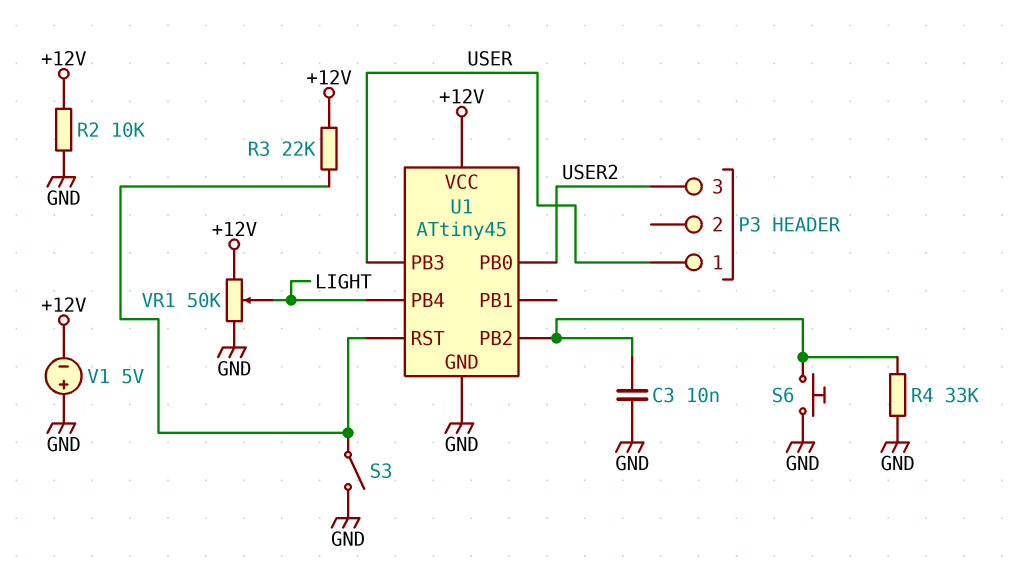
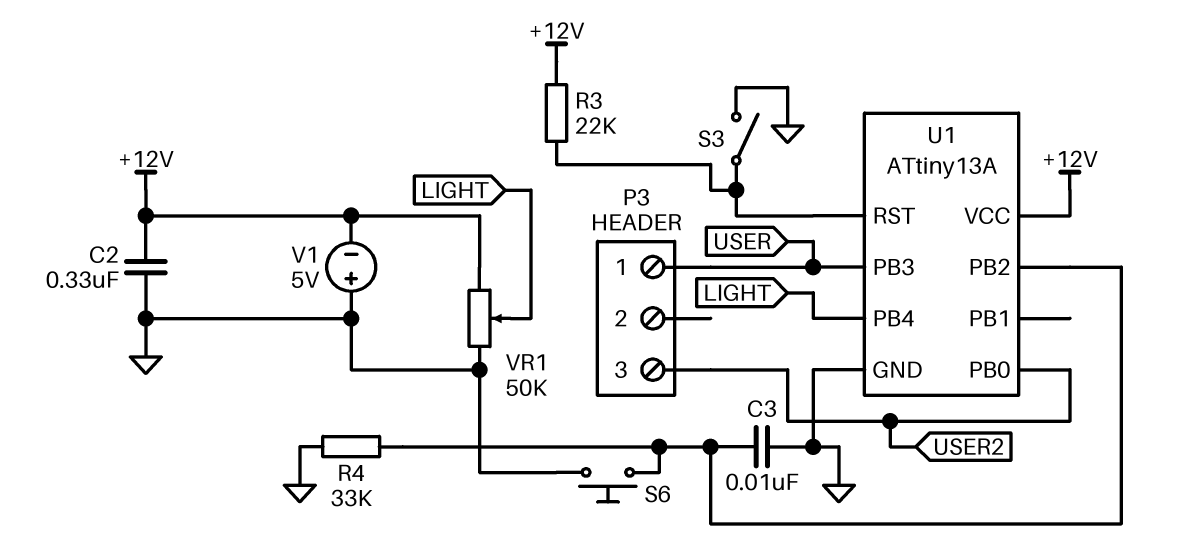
C2: none -> 330nF (+12V, GND)
R2: 10k (+12V, GND) -> none
U1: ATtiny45 -> ATtiny13A

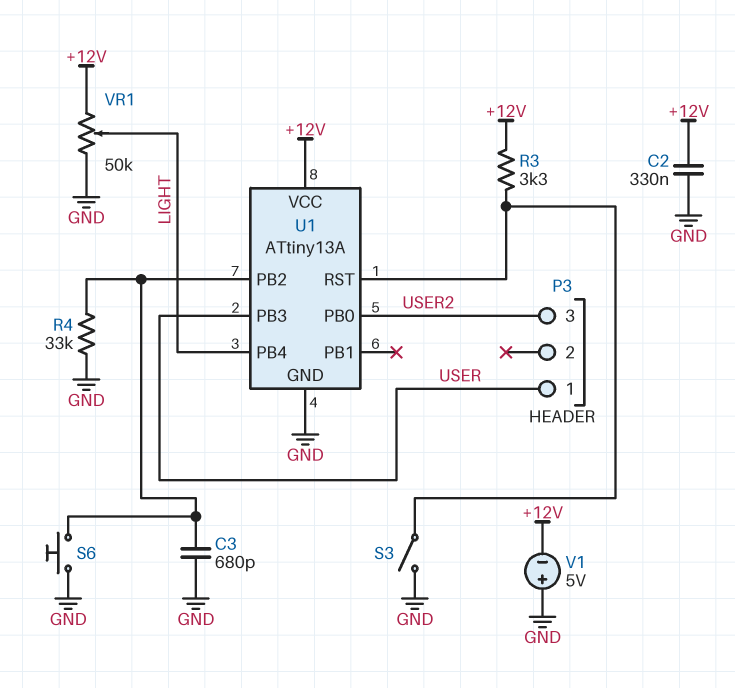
C3: 10nF (GND, U1/PB2) -> 680pF (GND, U1/PB2)
R3: 22k (+12V, U1/RST) -> 3.3k (+12V, U1/RST)

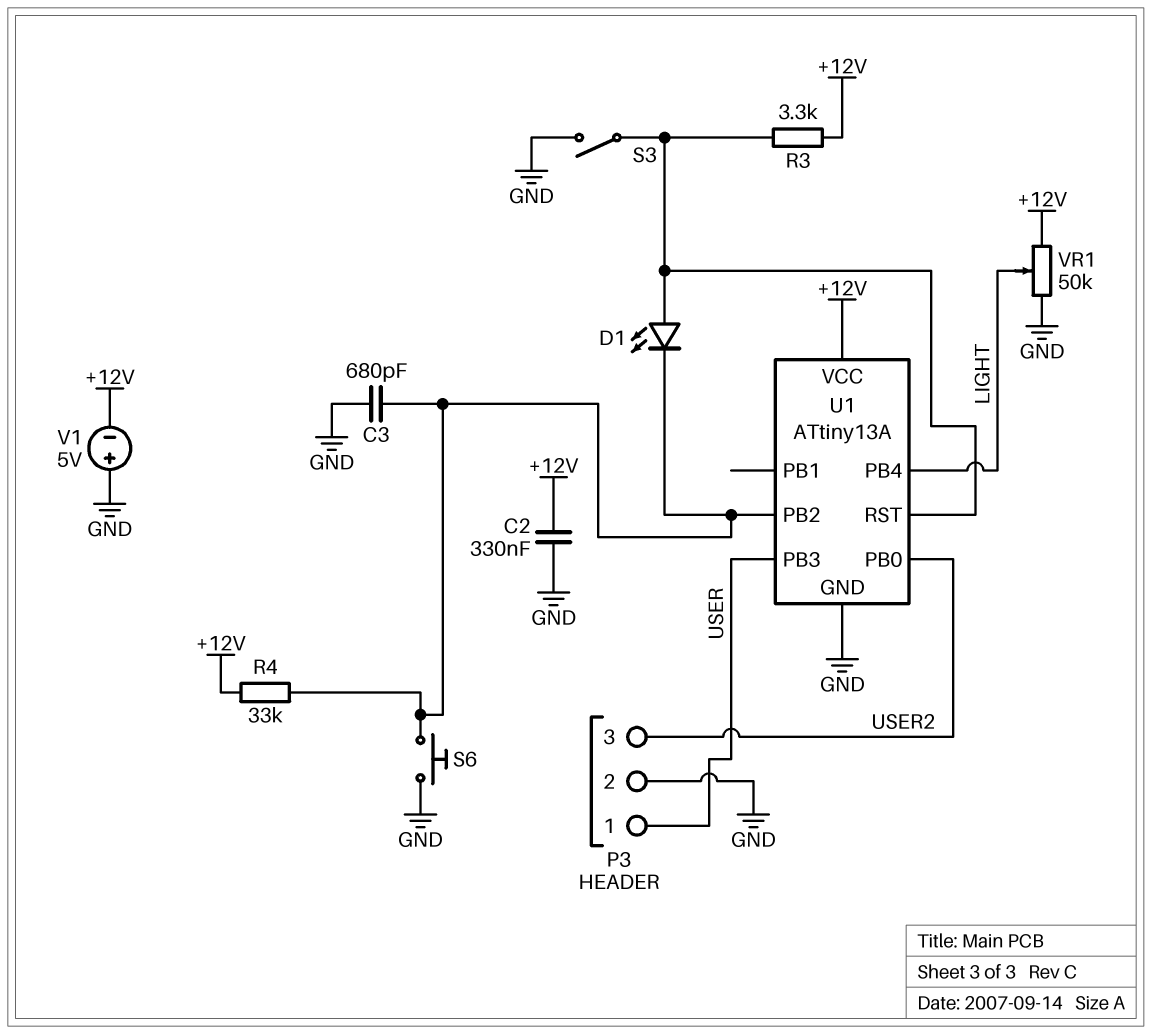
D1: none -> LED (A U1/RST, K U1/PB2)
P3 pin 2: none -> GND
R4: 33k (GND, U1/PB2) -> 33k (+12V, U1/PB2)

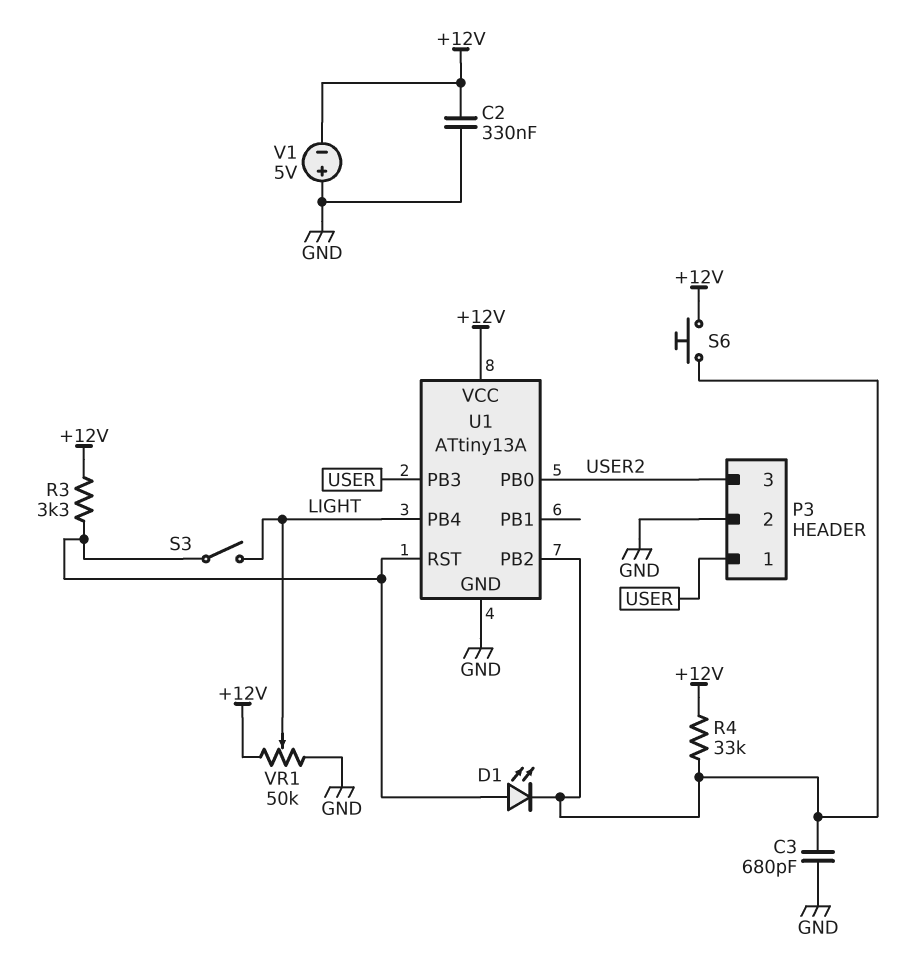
S3: switch (GND, U1/RST) -> switch (LIGHT, U1/RST)
S6: button (GND, U1/PB2) -> button (+12V, U1/PB2)

